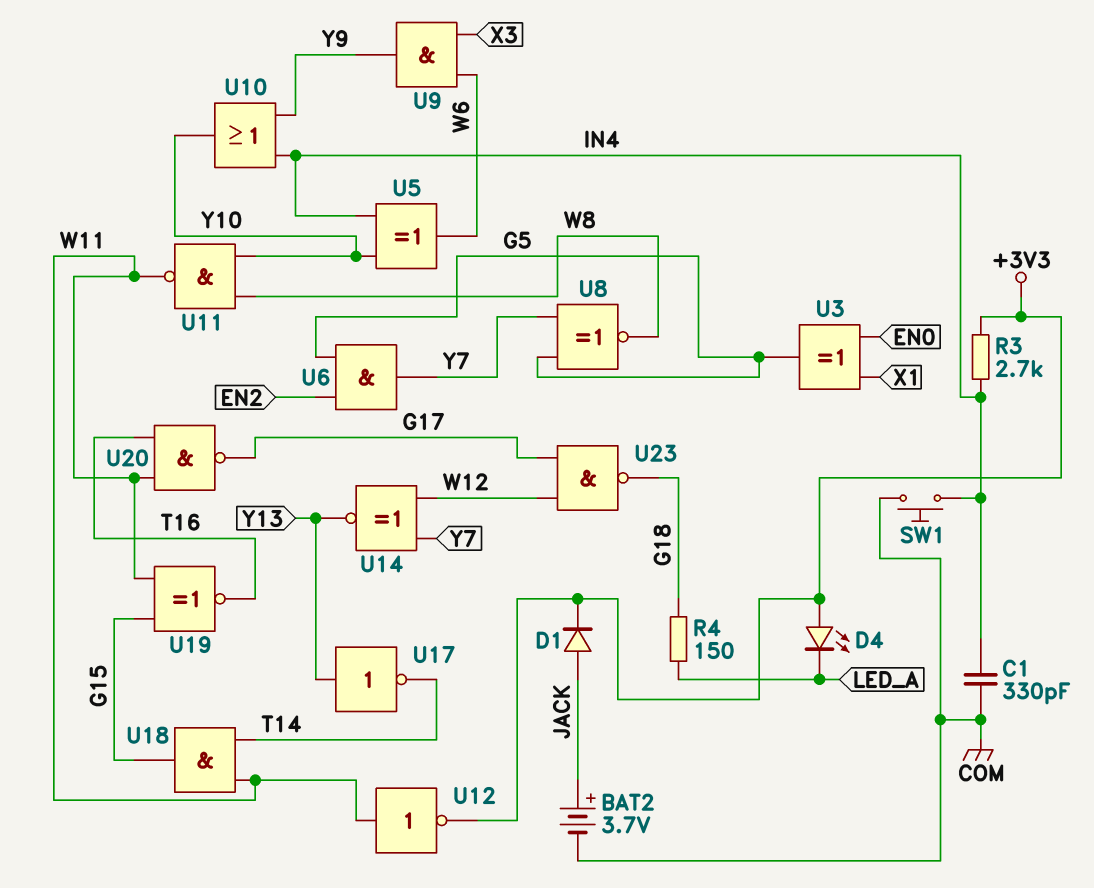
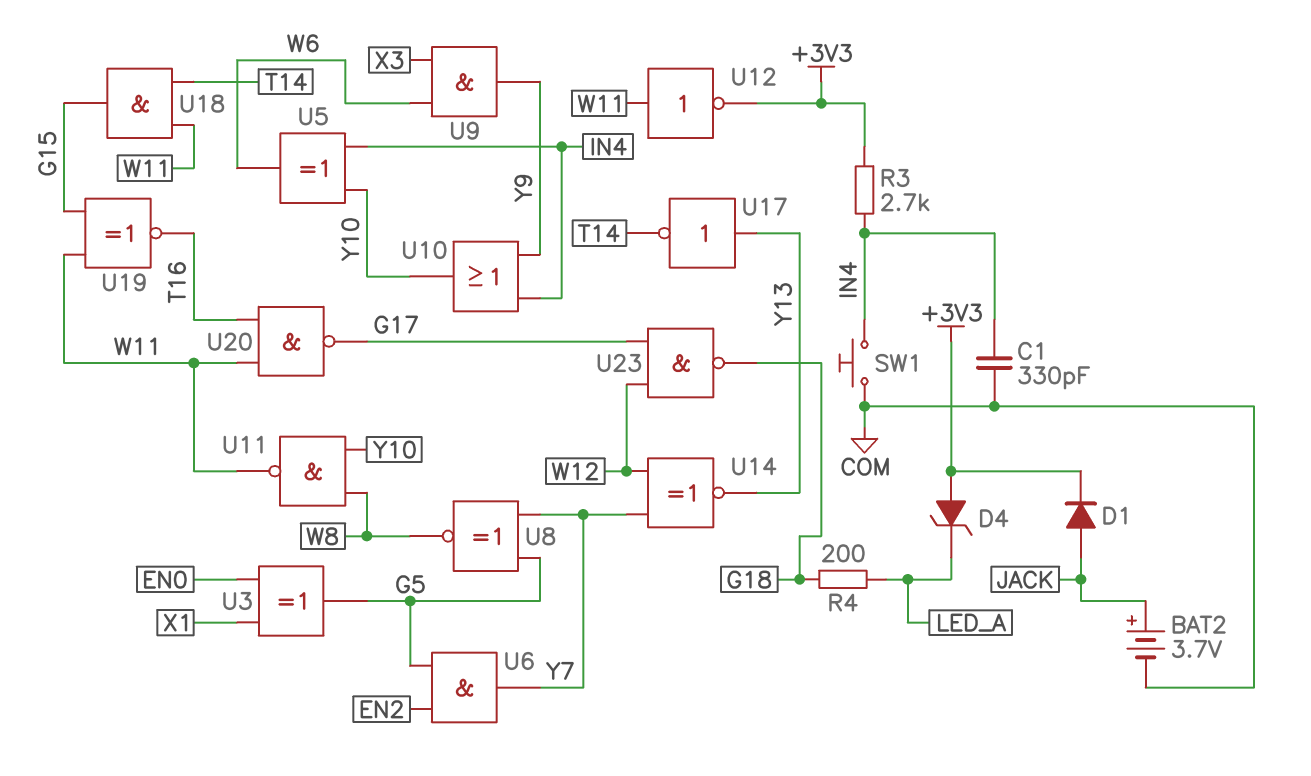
D4: LED (A +3V3, K LED_A) -> zener (A +3V3, K LED_A)
R4: 150 (G18, LED_A) -> 200 (G18, LED_A)

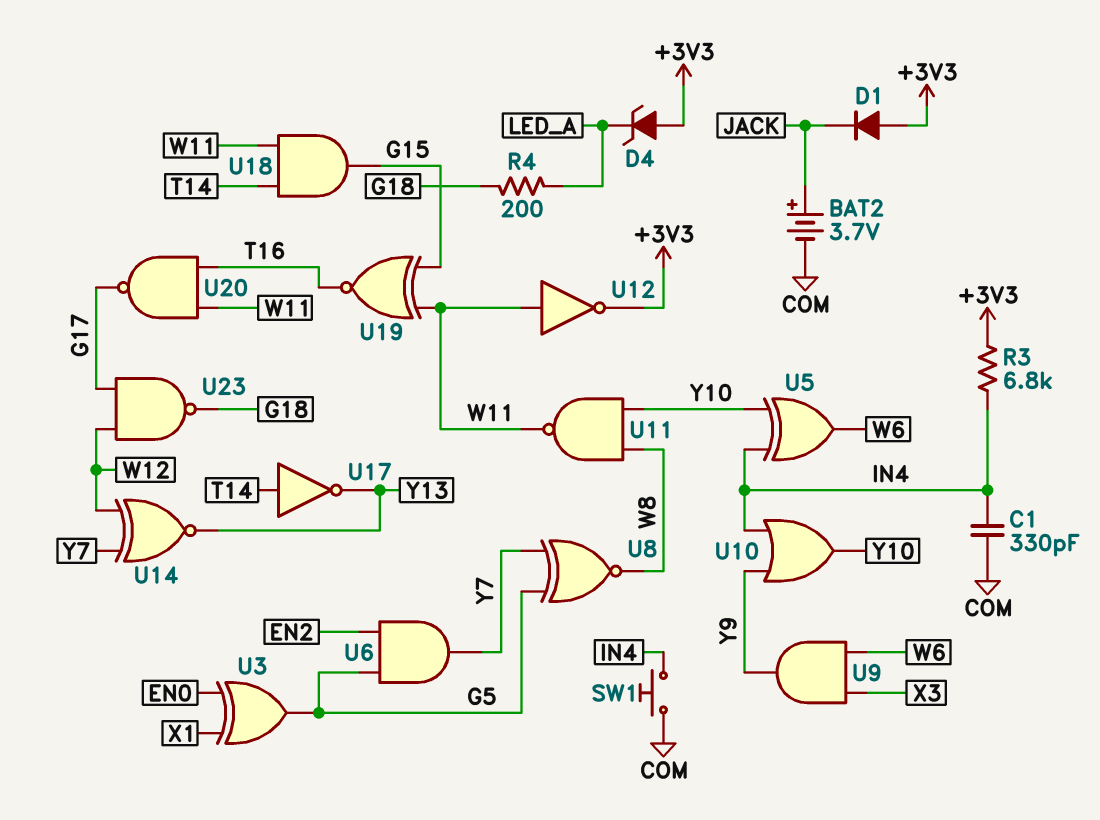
D1: diode (A JACK, K +3V3) -> diode (A +3V3, K JACK)
R3: 2.7k (+3V3, IN4) -> 6.8k (+3V3, IN4)
U17: NOT (in Y13, out T14) -> NOT (in T14, out Y13)

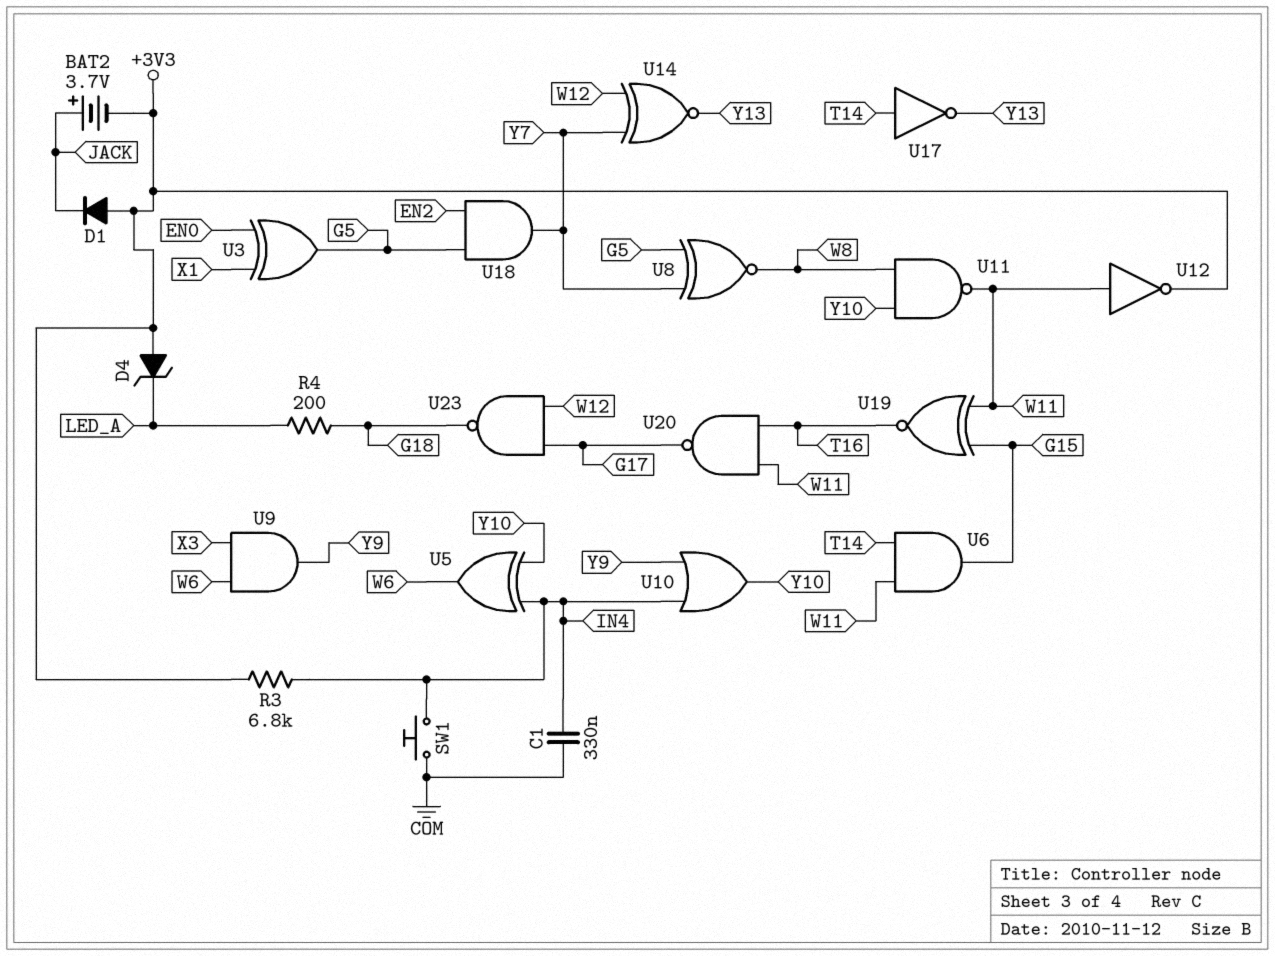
BAT2: 3.7V (plus JACK, minus COM) -> 3.7V (plus JACK, minus +3V3)
C1: 330pF (COM, IN4) -> 330nF (COM, IN4)
U6: AND (in EN2, in G5, out Y7) -> AND (in T14, in W11, out G15)
U18: AND (in T14, in W11, out G15) -> AND (in EN2, in G5, out Y7)

